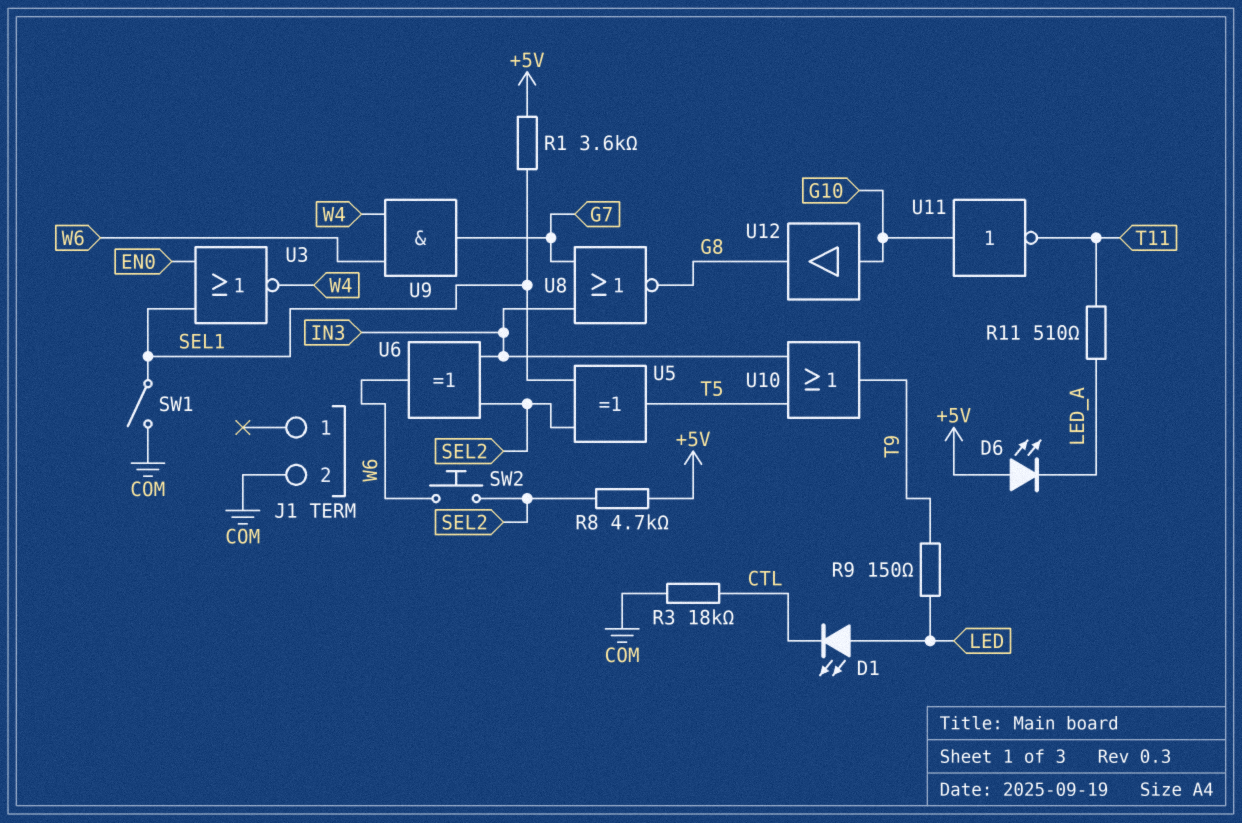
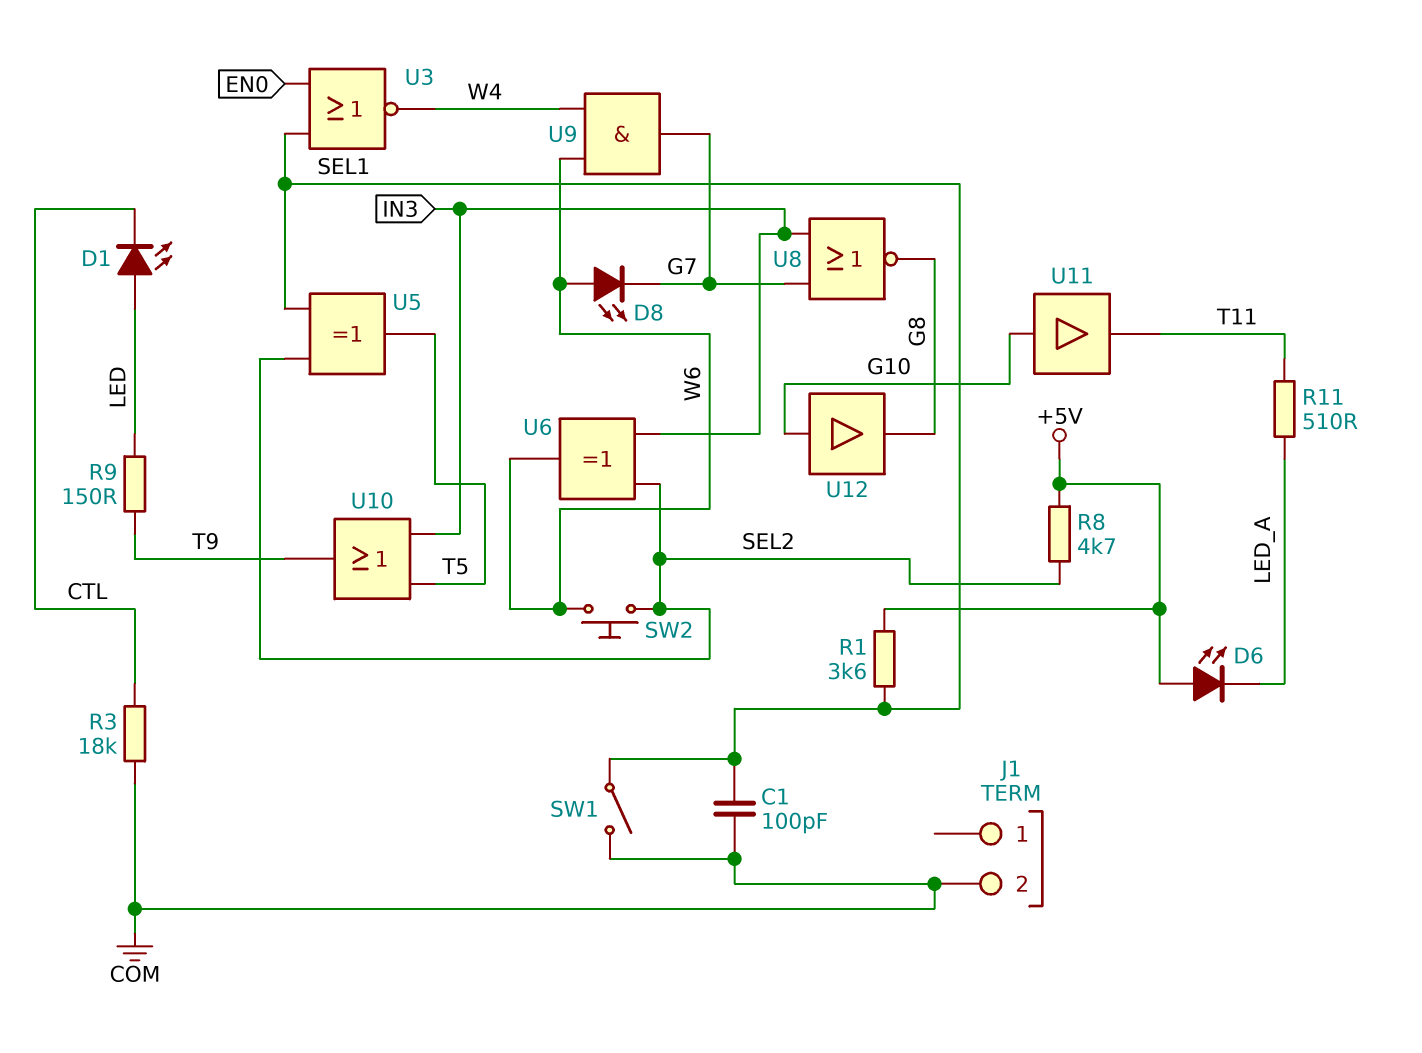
C1: none -> 100pF (COM, SEL1)
D8: none -> LED (A W6, K G7)
U11: NOT (in G10, out T11) -> buffer (in G10, out T11)

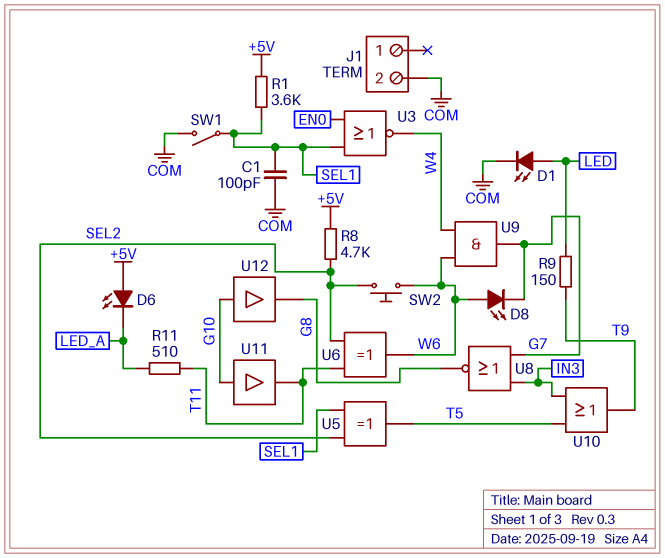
D1: LED (A LED, K CTL) -> LED (A LED, K COM)
R3: 18k (COM, CTL) -> none
U6: XOR (in IN3, in SEL2, out W6) -> XOR (in SEL2, in T11, out W6)

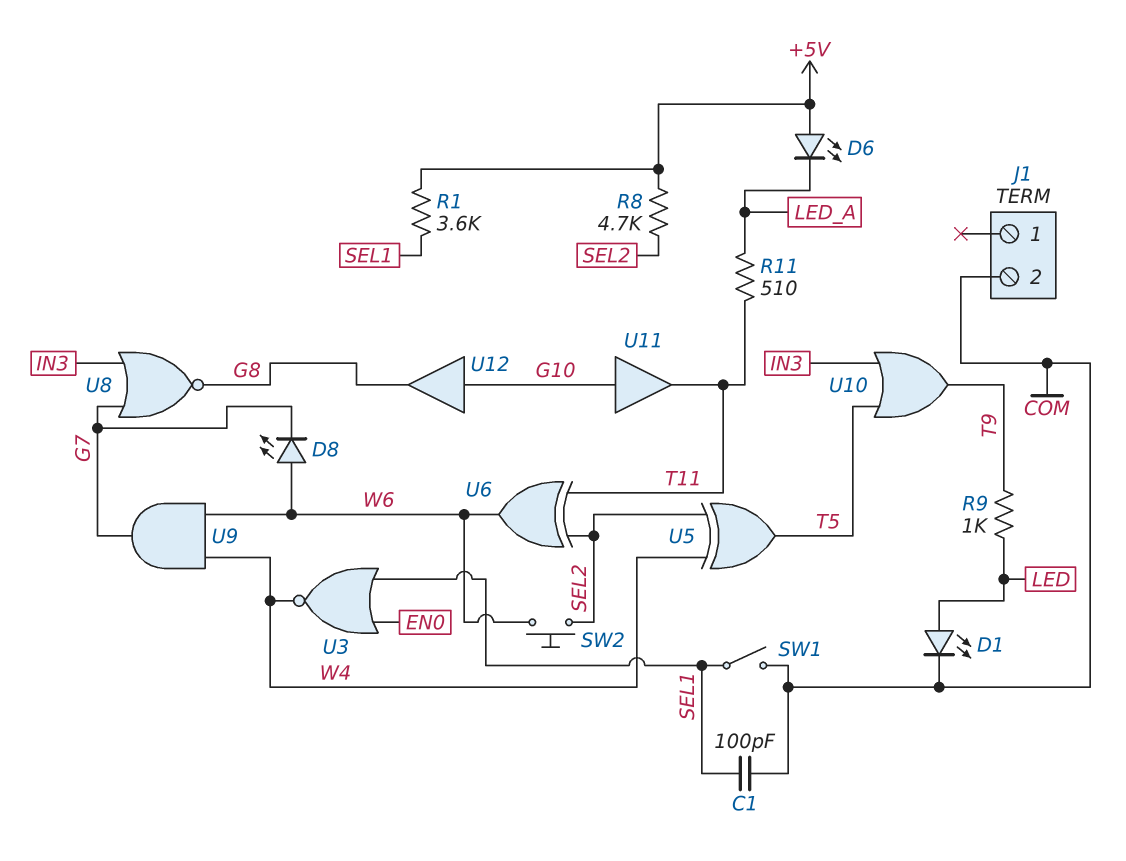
R9: 150 (LED, T9) -> 1k (LED, T9)
U5: XOR (in SEL1, in SEL2, out T5) -> XOR (in SEL2, in W4, out T5)

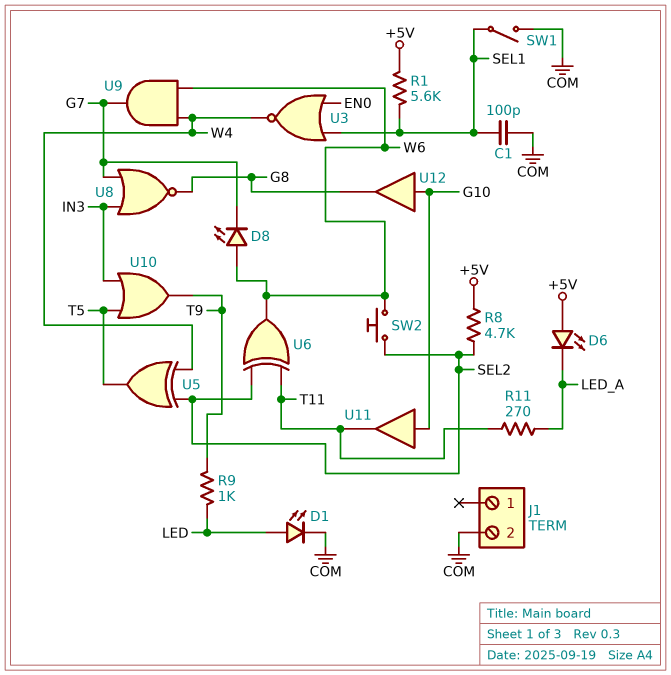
R1: 3.6k (+5V, SEL1) -> 5.6k (+5V, SEL1)
R11: 510 (LED_A, T11) -> 270 (LED_A, T11)

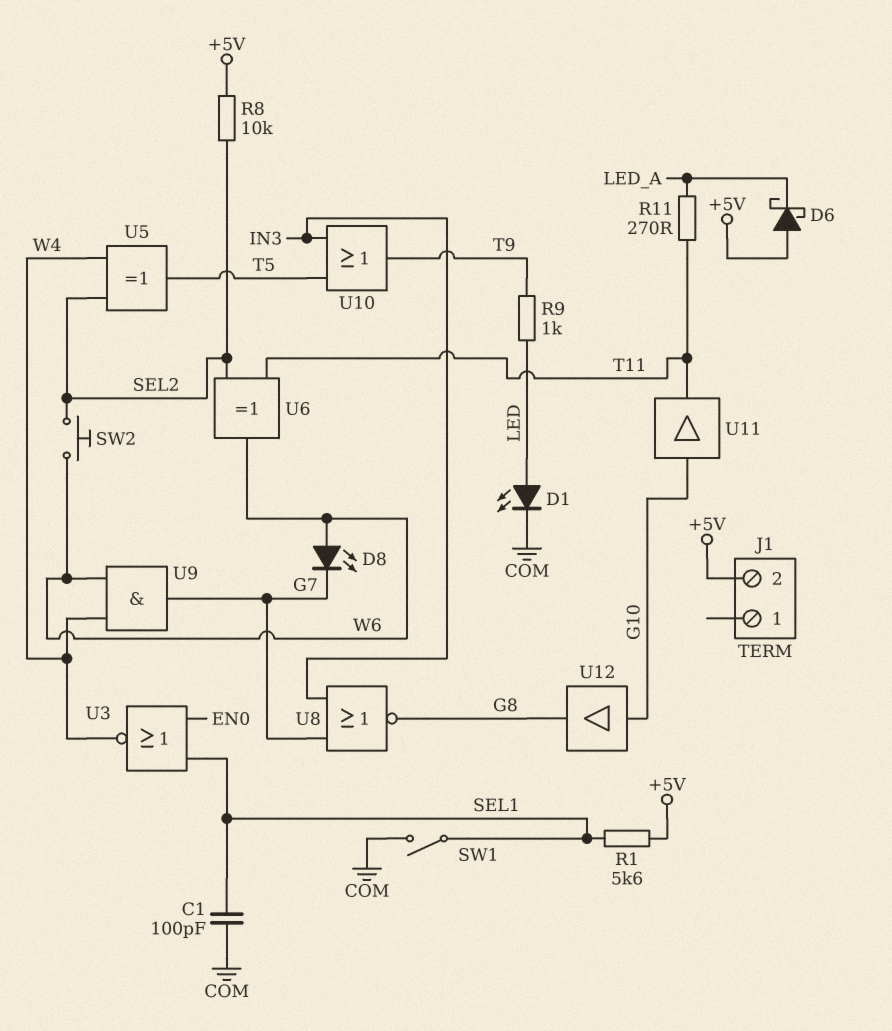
D6: LED (A +5V, K LED_A) -> schottky (A +5V, K LED_A)
J1 pin 2: COM -> +5V
R8: 4.7k (+5V, SEL2) -> 10k (+5V, SEL2)

